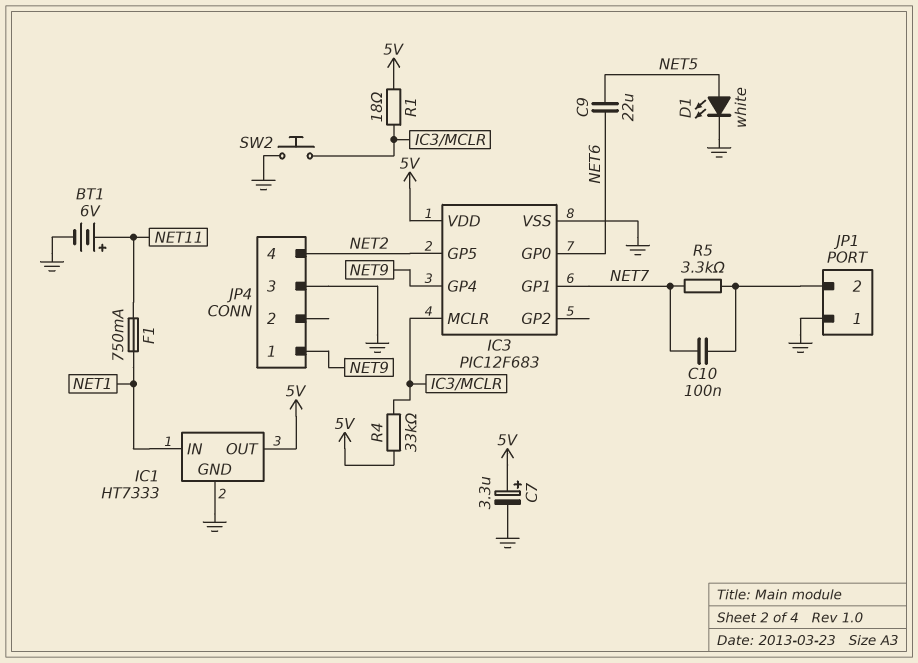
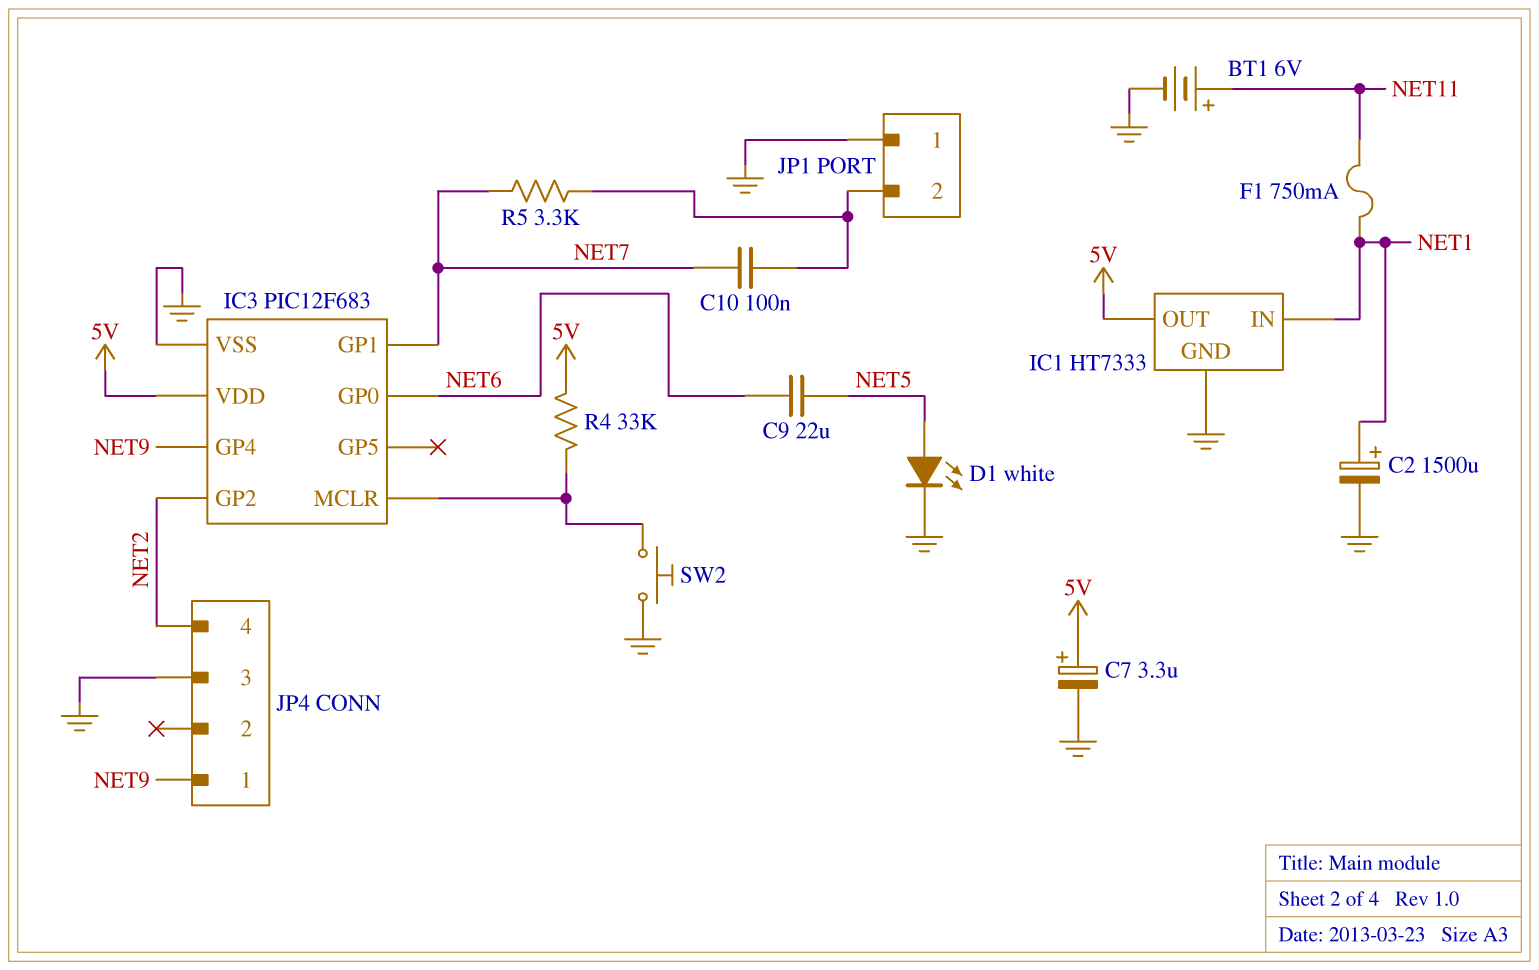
C2: none -> 1500uF (plus NET1, minus GND)
IC3 pin GP2: none -> NET2
IC3 pin GP5: NET2 -> none
R1: 18 (5V, IC3/MCLR) -> none

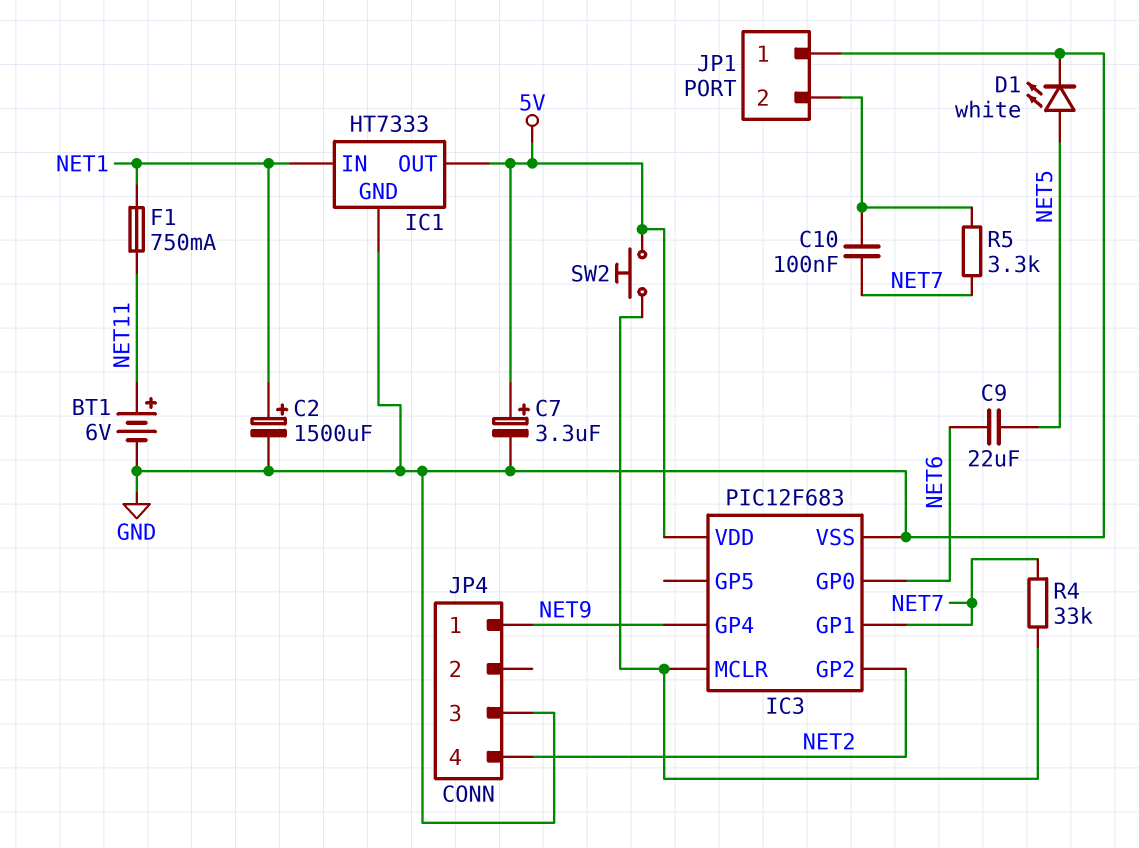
R4: 33k (5V, IC3/MCLR) -> 33k (IC3/MCLR, NET7)
SW2: button (GND, IC3/MCLR) -> button (5V, IC3/MCLR)

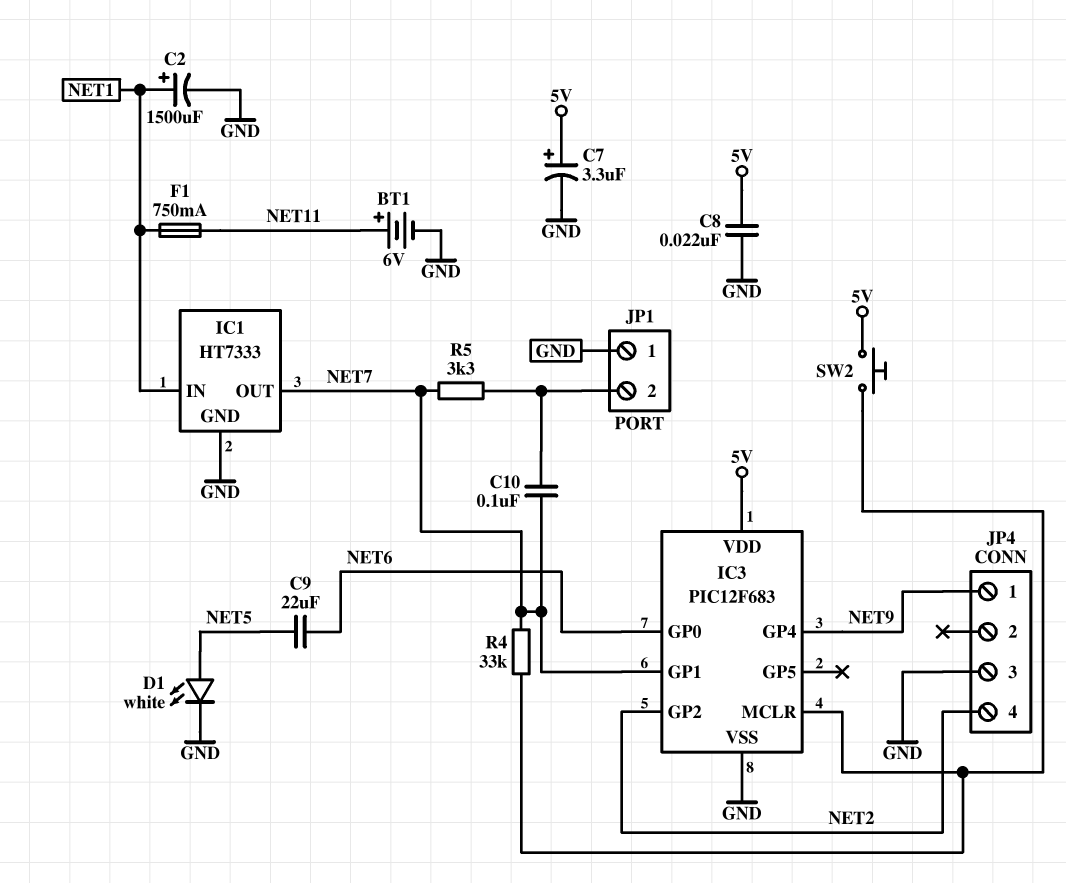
C8: none -> 22nF (5V, GND)
IC1 pin OUT: 5V -> NET7

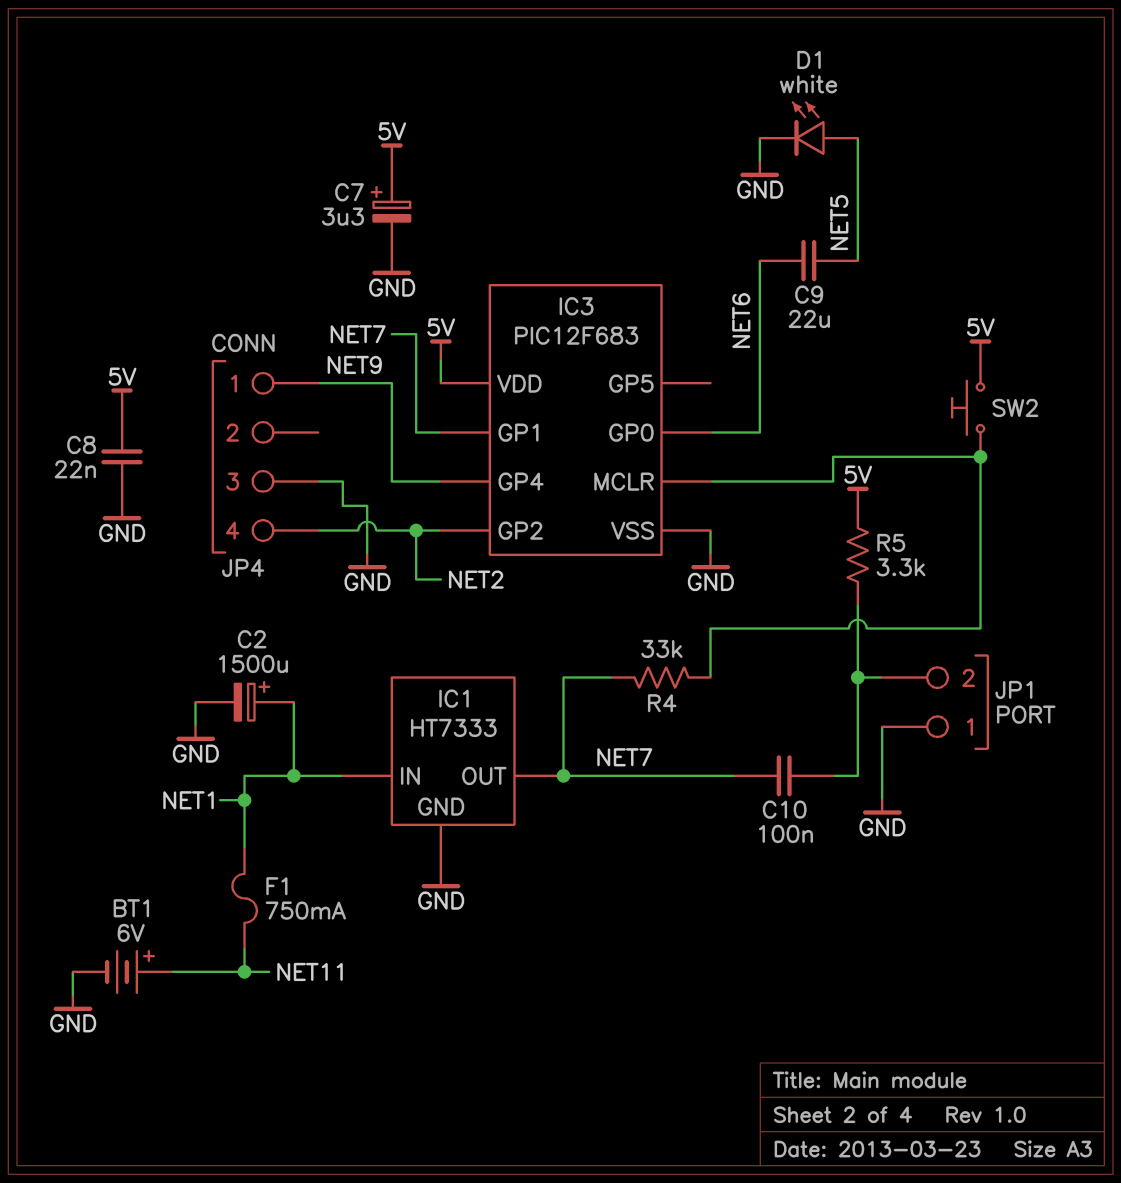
R5: 3.3k (JP1/2, NET7) -> 3.3k (5V, JP1/2)

